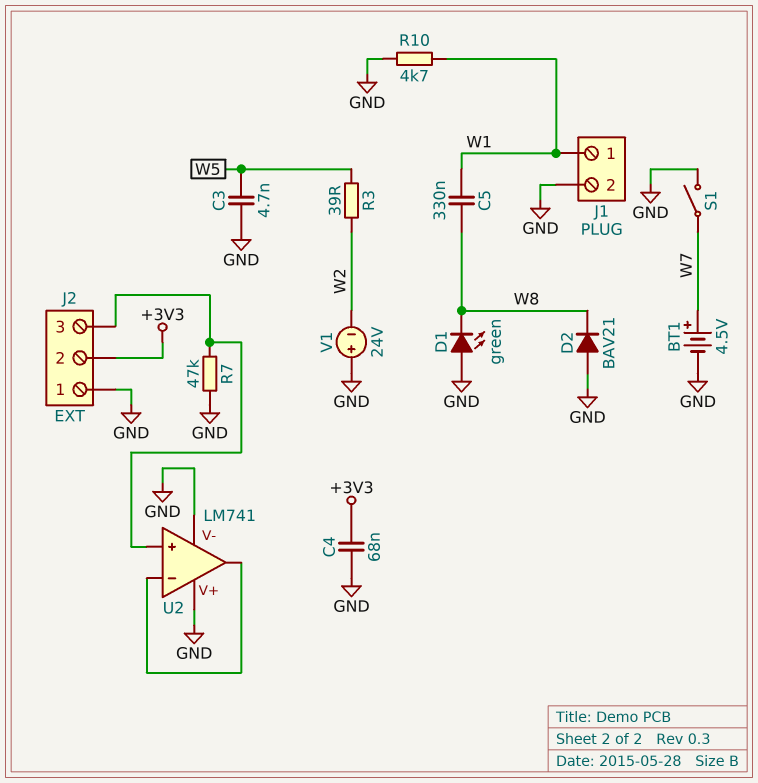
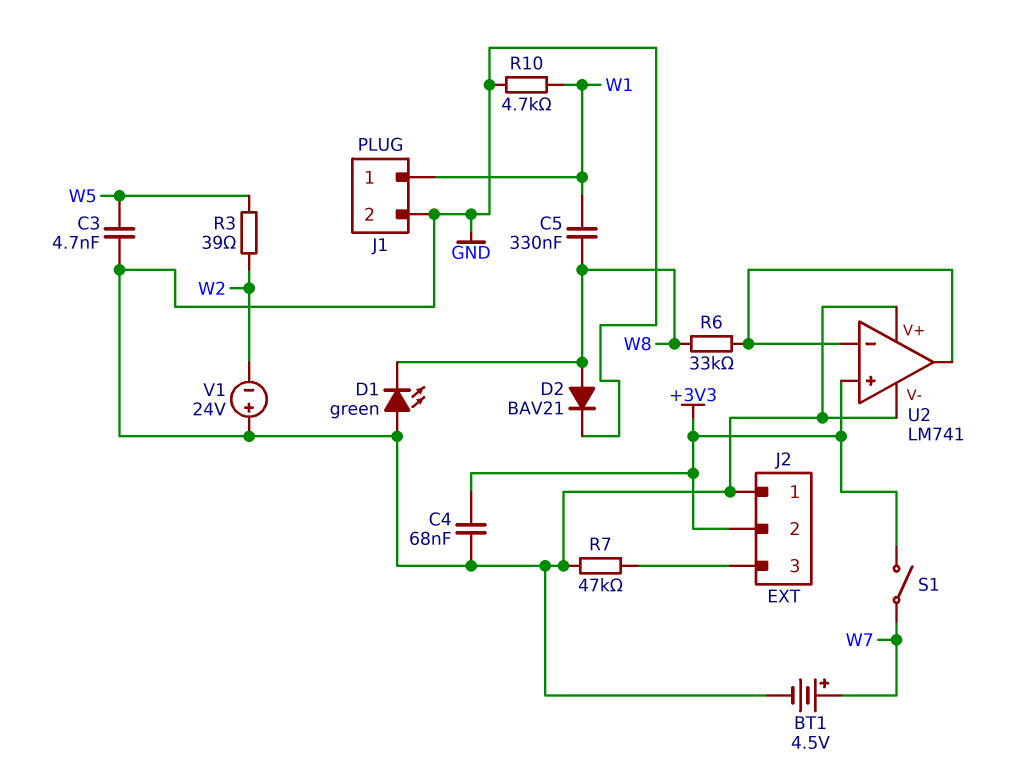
D2: diode BAV21 (A GND, K W8) -> diode BAV21 (A W8, K GND)
R6: none -> 33k (U2/in-, W8)
S1: switch (GND, W7) -> switch (+3V3, W7)
U2 pin in+: J2/3 -> +3V3

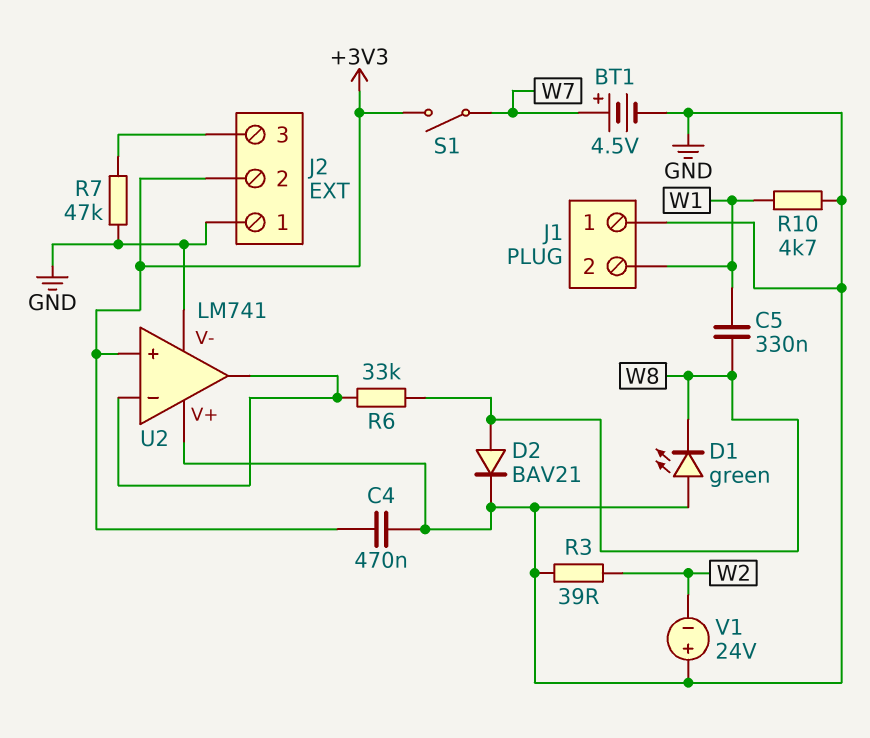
C3: 4.7nF (GND, W5) -> none
C4: 68nF (+3V3, GND) -> 470nF (+3V3, GND)
J1 pin 1: W1 -> GND
J1 pin 2: GND -> W1
R3: 39 (W2, W5) -> 39 (GND, W2)

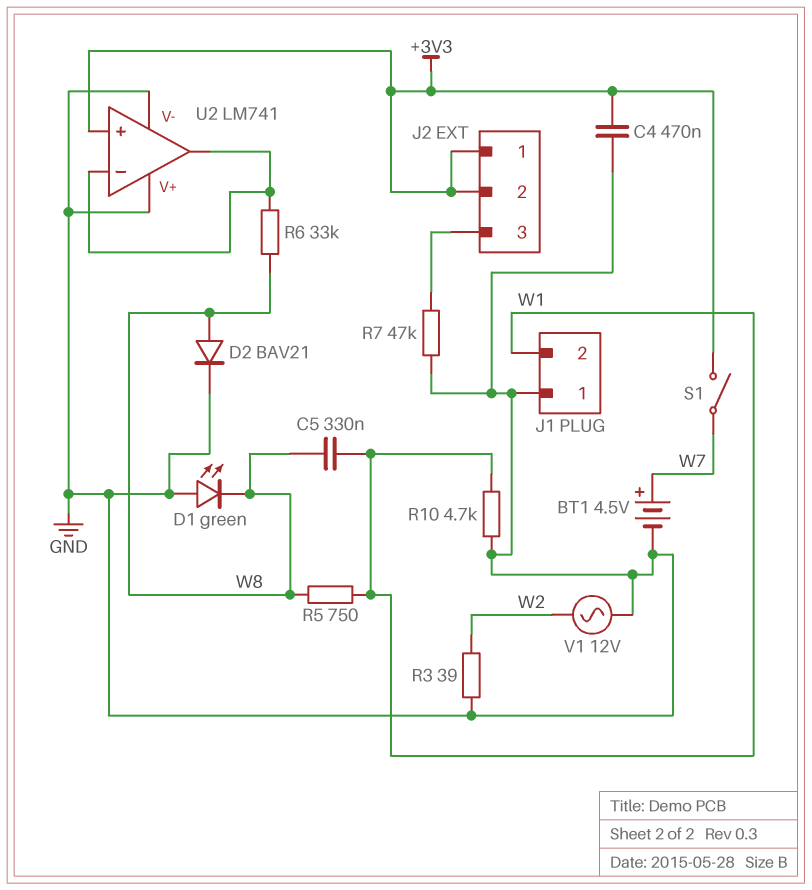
J2 pin 1: GND -> +3V3
R5: none -> 750 (W1, W8)
V1: 24V (plus GND, minus W2) -> AC 12V (GND, W2)

